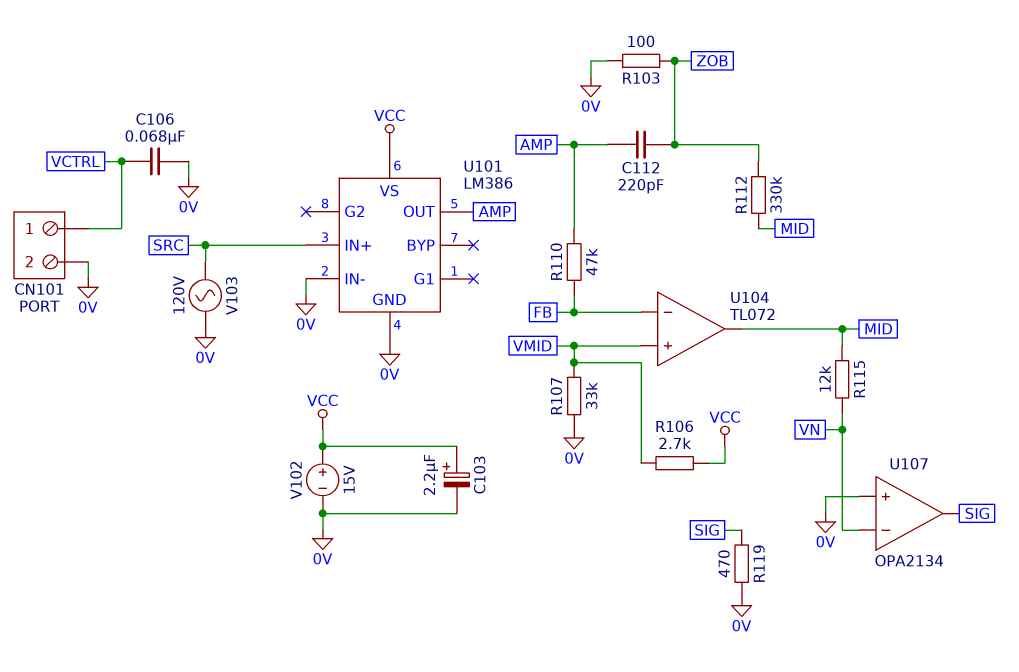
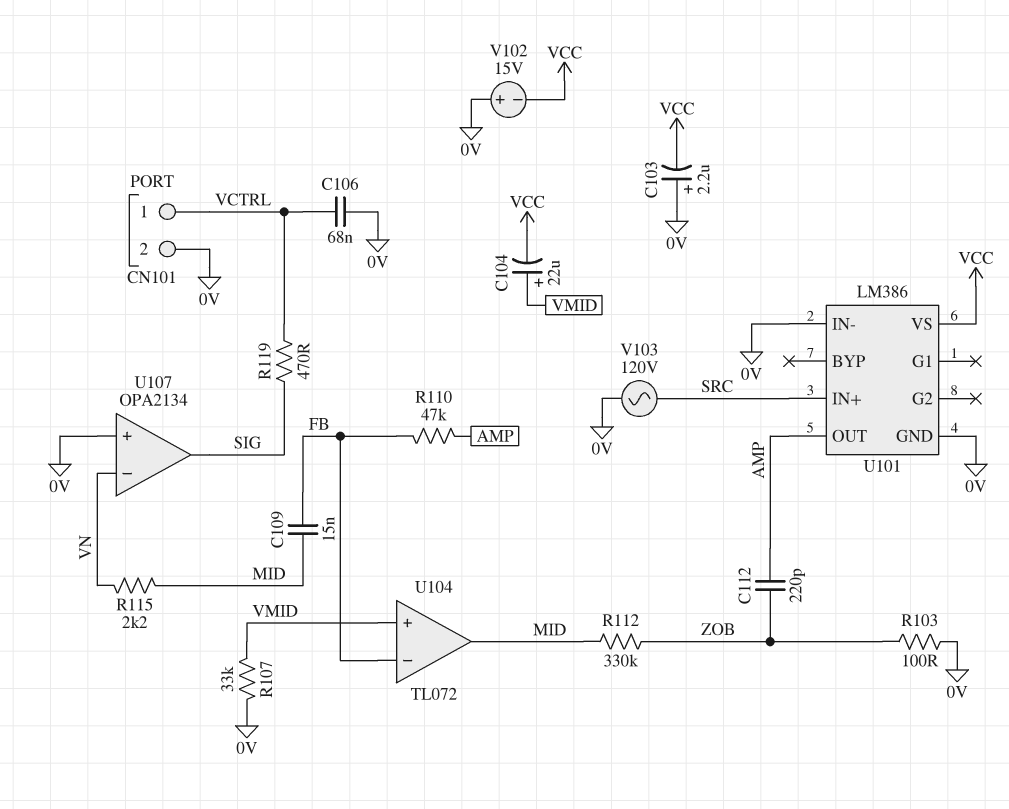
C103: 2.2uF (plus VCC, minus 0V) -> 2.2uF (plus 0V, minus VCC)
C104: none -> 22uF (plus VMID, minus VCC)
C109: none -> 15nF (FB, MID)
R106: 2.7k (VCC, VMID) -> none
R115: 12k (MID, VN) -> 2.2k (MID, VN)
R119: 470 (0V, SIG) -> 470 (SIG, VCTRL)
V102: 15V (plus VCC, minus 0V) -> 15V (plus 0V, minus VCC)

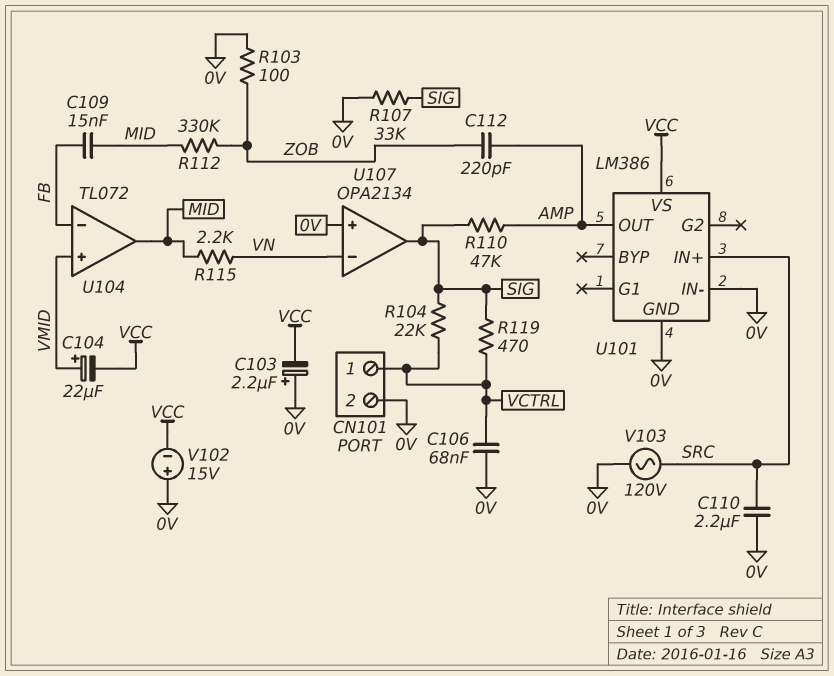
C110: none -> 2.2uF (0V, SRC)
R104: none -> 22k (SIG, VCTRL)
R107: 33k (0V, VMID) -> 33k (0V, SIG)
R110: 47k (AMP, FB) -> 47k (AMP, SIG)

